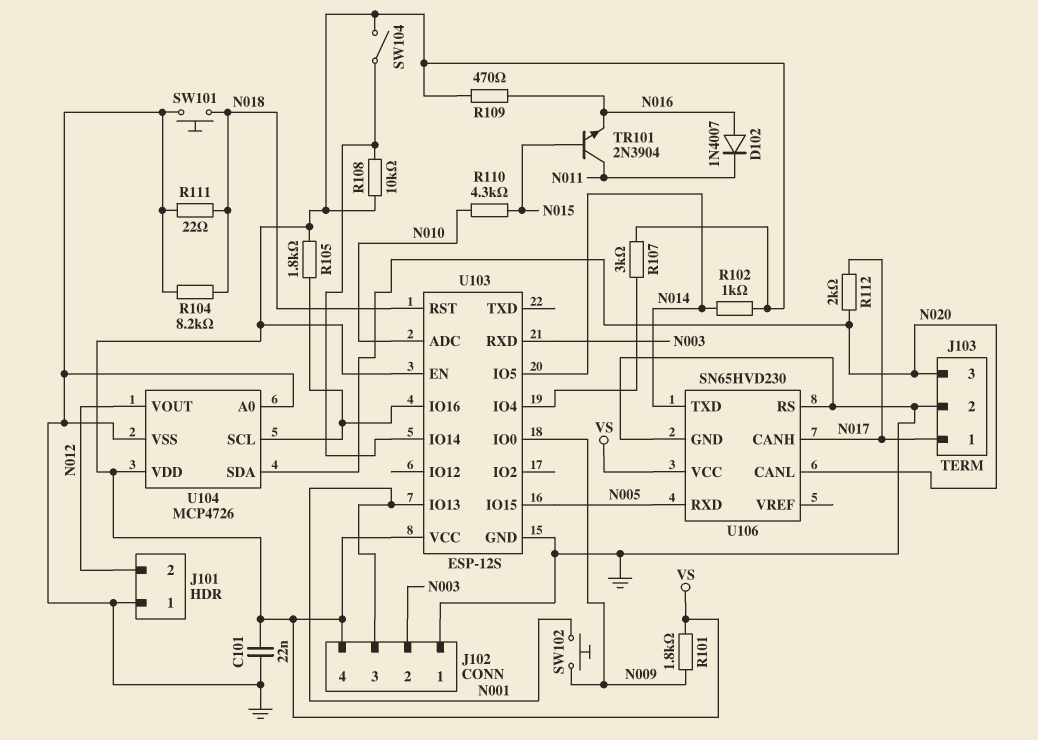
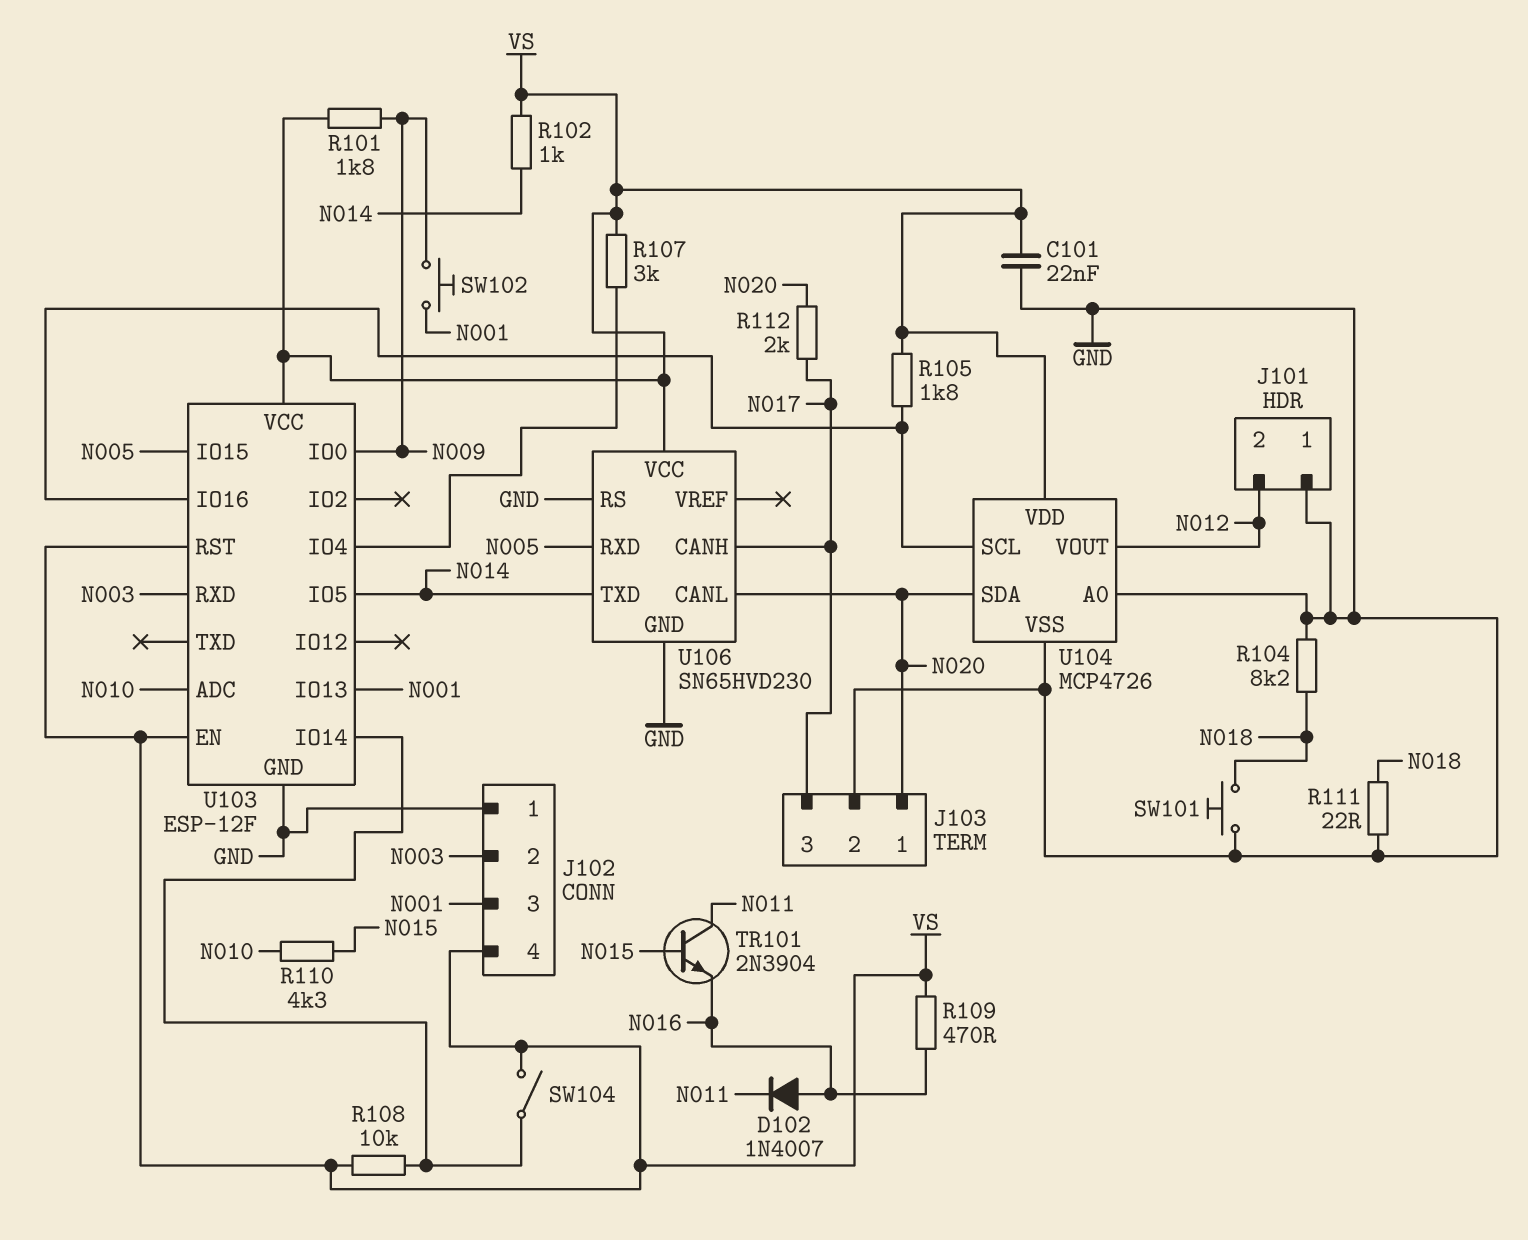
J103 pin 1: N017 -> N020
J103 pin 3: N020 -> N017
U103: ESP-12S -> ESP-12F
U103 pin RST: N018 -> VS

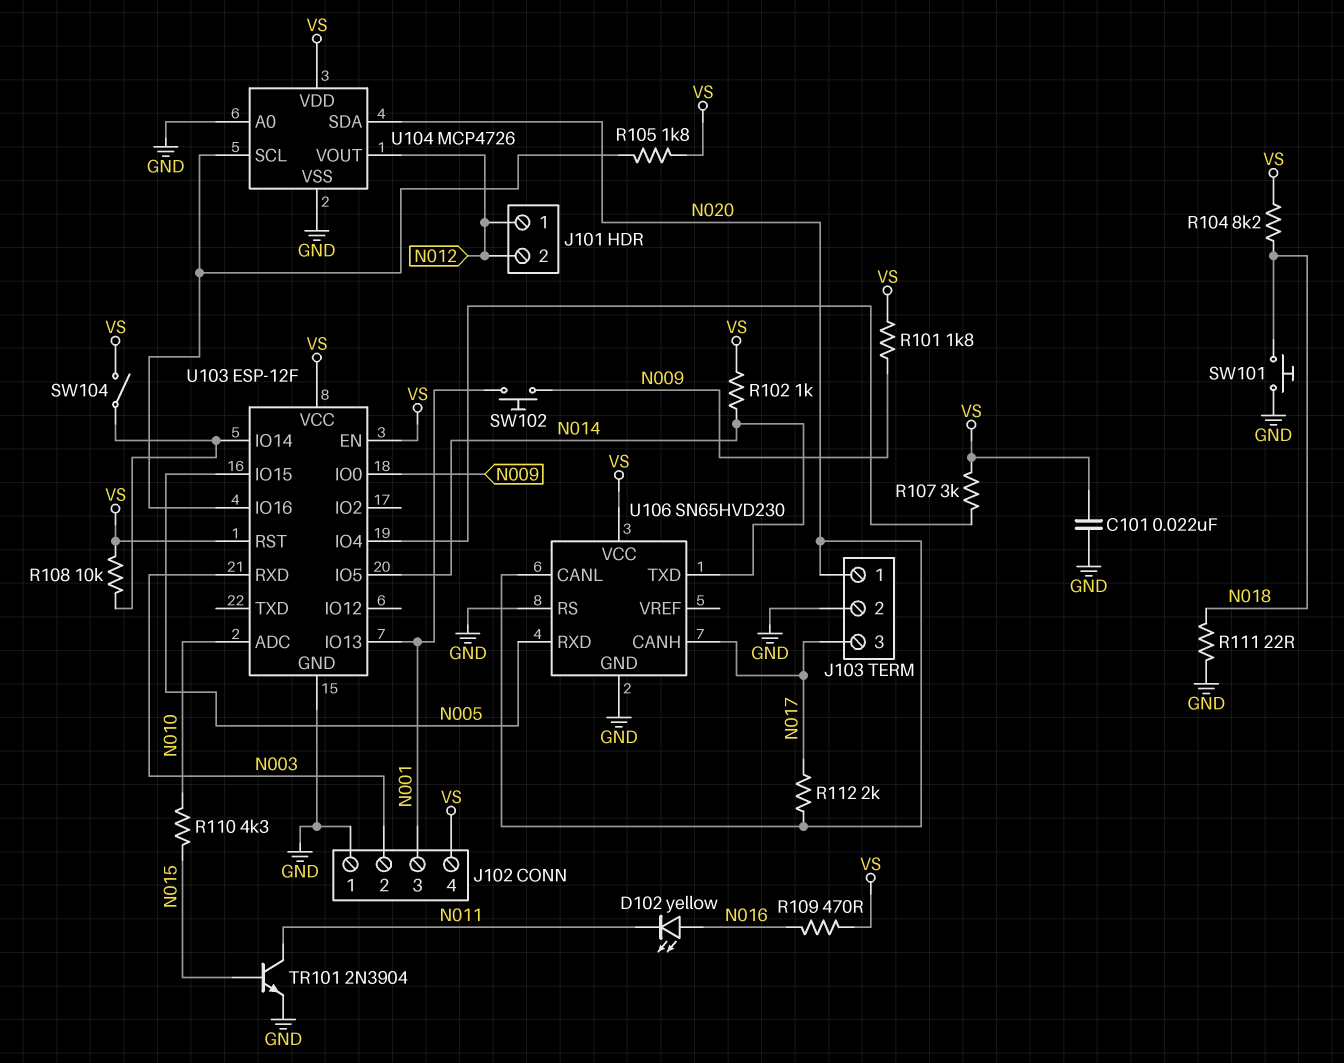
D102: diode 1N4007 (A N016, K N011) -> LED yellow (A N016, K N011)
J101 pin 1: GND -> N012
R104: 8.2k (GND, N018) -> 8.2k (N018, VS)
TR101: NPN 2N3904 (B N015, C N011, E N016) -> NPN 2N3904 (B N015, C N011, E GND)

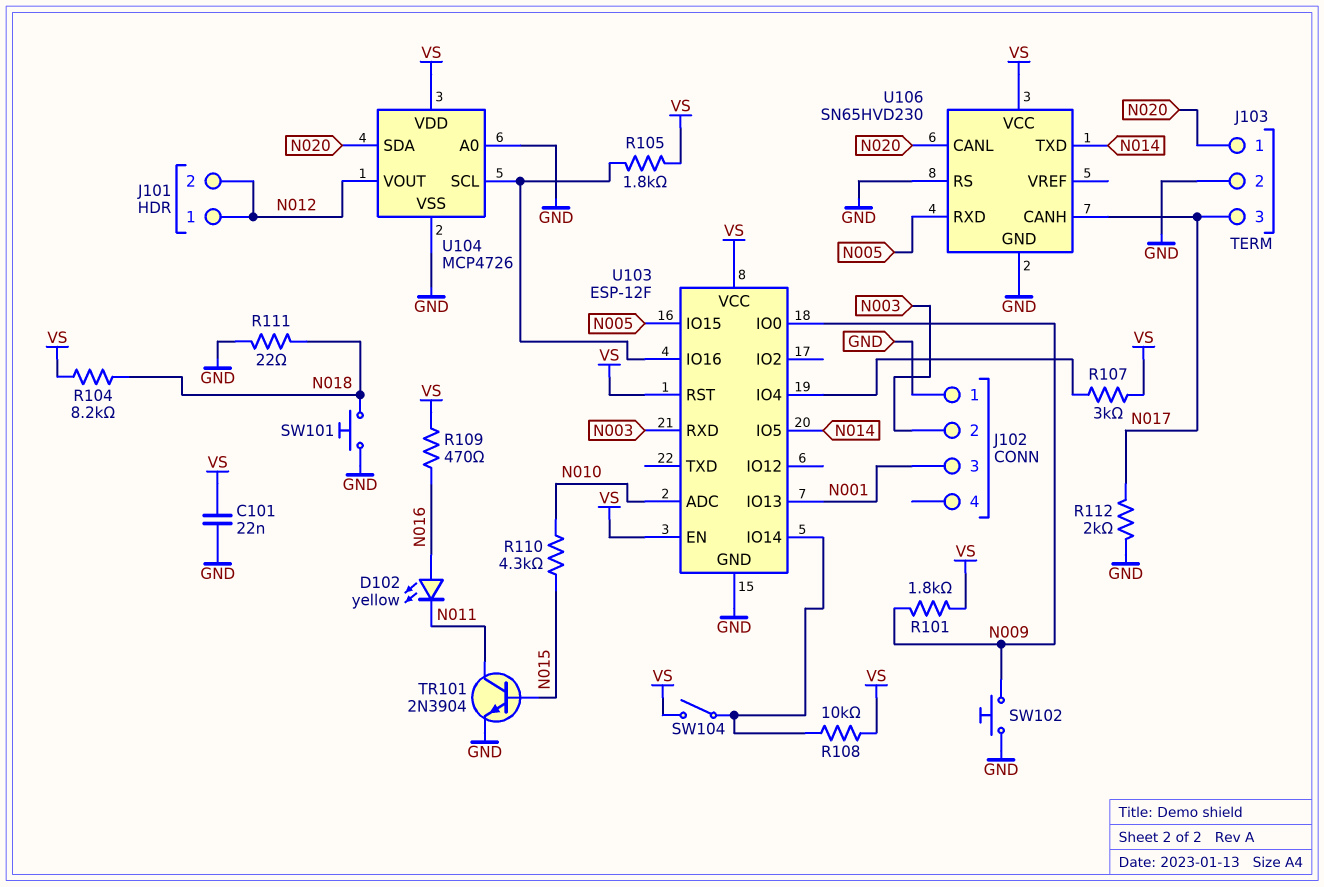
J102 pin 4: VS -> none
R102: 1k (N014, VS) -> none
R112: 2k (N017, N020) -> 2k (GND, N017)
SW102: button (N001, N009) -> button (GND, N009)

